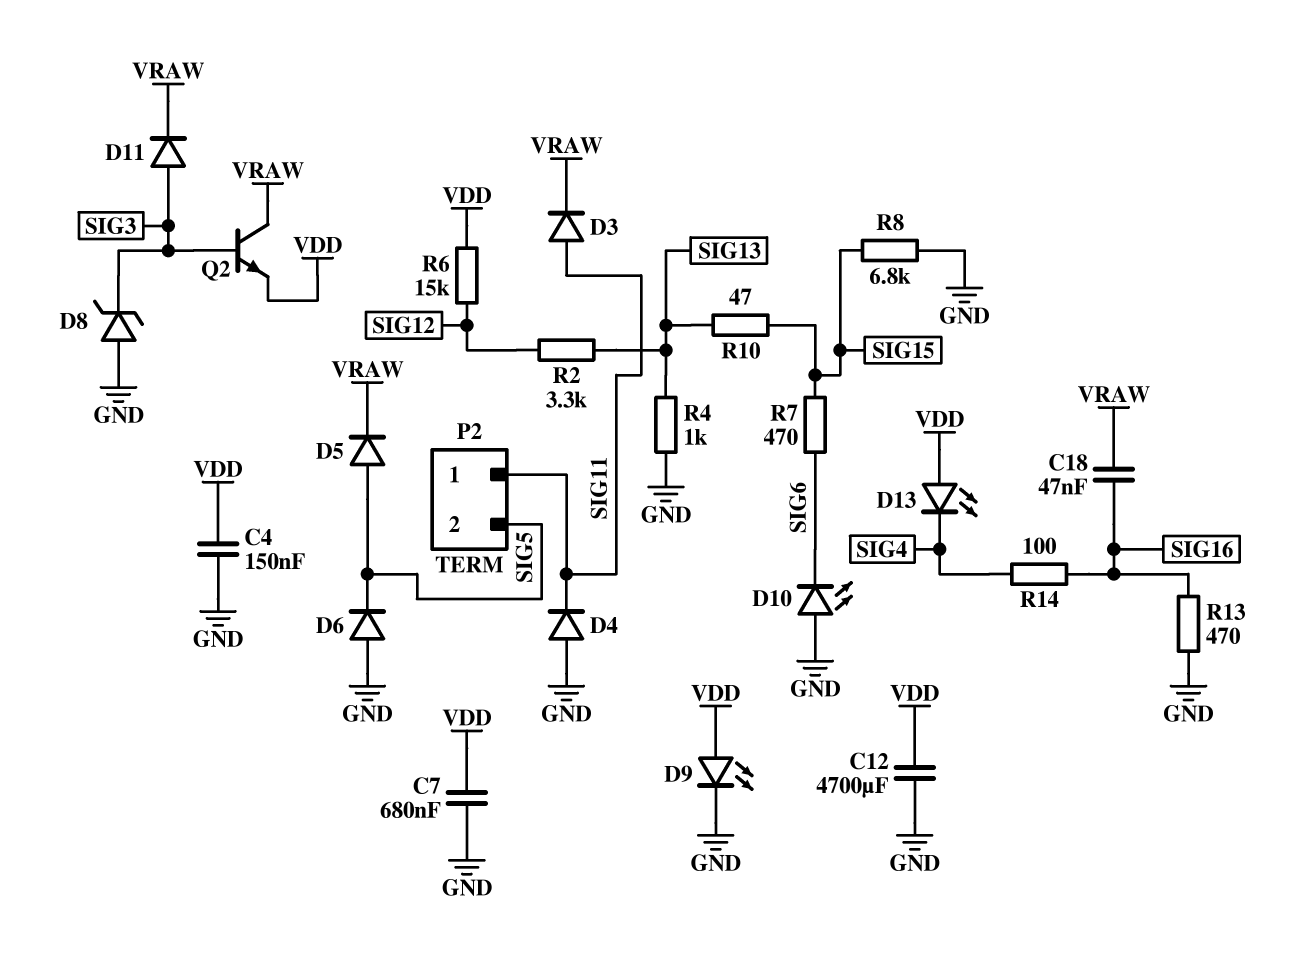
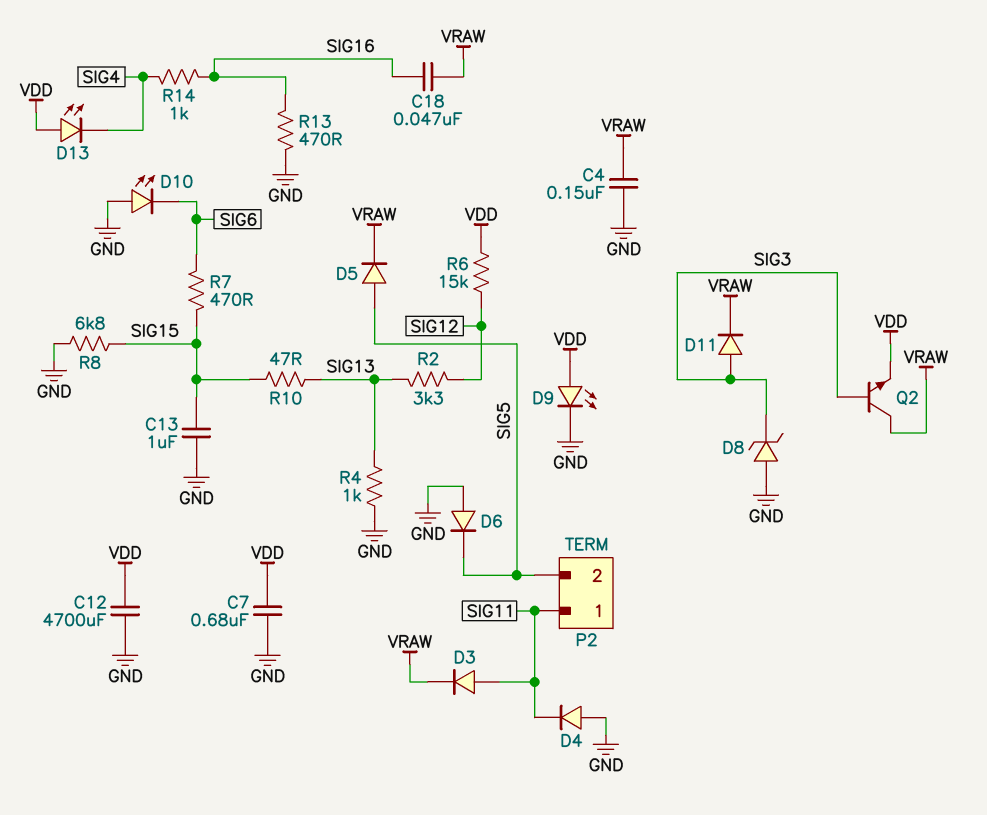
C4: 150nF (GND, VDD) -> 150nF (GND, VRAW)
C13: none -> 1uF (GND, SIG15)
R14: 100 (SIG4, SIG16) -> 1k (SIG4, SIG16)

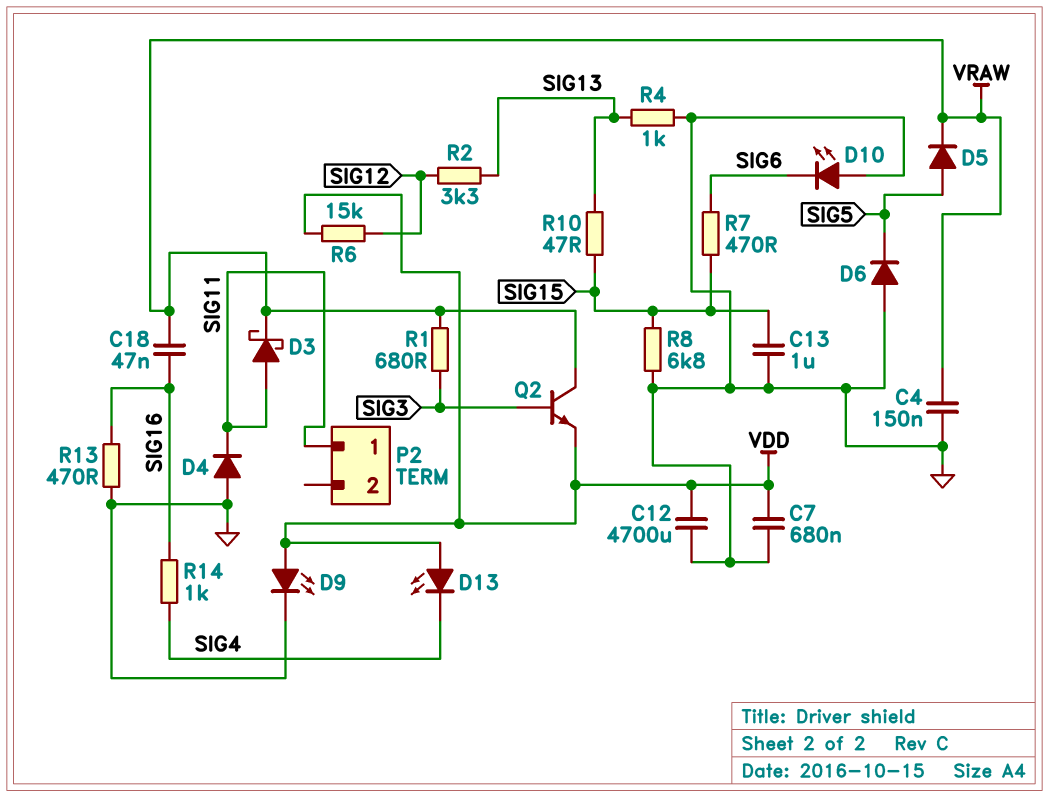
D3: diode (A SIG11, K VRAW) -> schottky (A SIG11, K VRAW)
D8: zener (A GND, K SIG3) -> none
D11: diode (A SIG3, K VRAW) -> none
P2 pin 2: SIG5 -> none
R1: none -> 680 (SIG3, VRAW)

